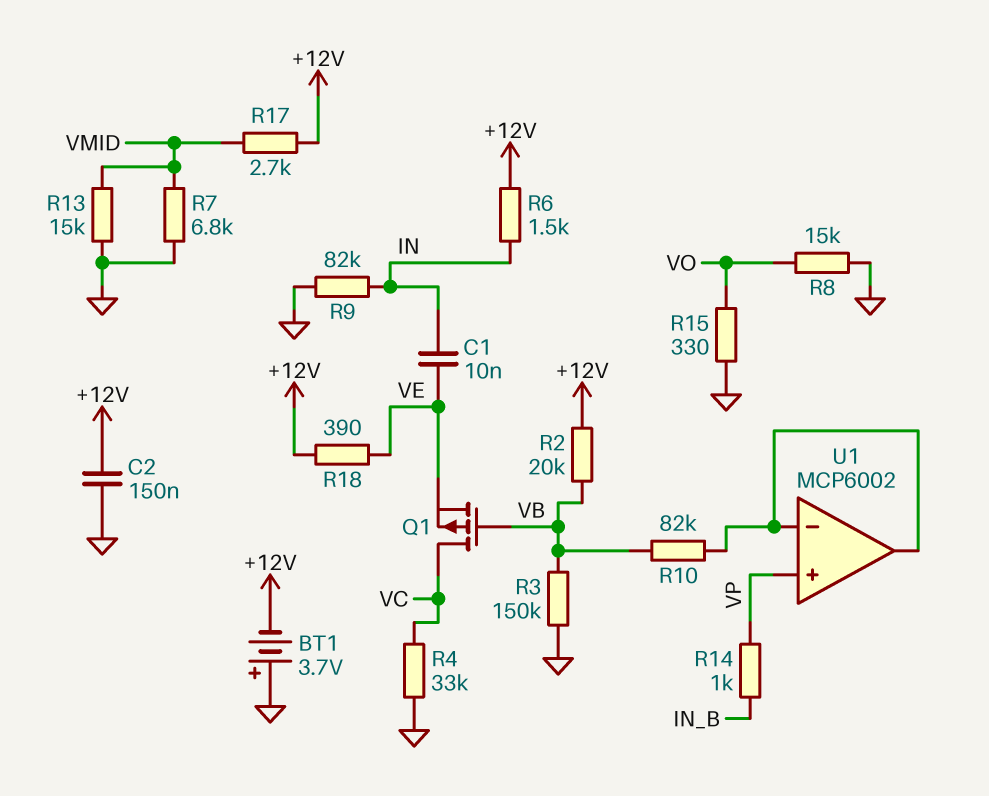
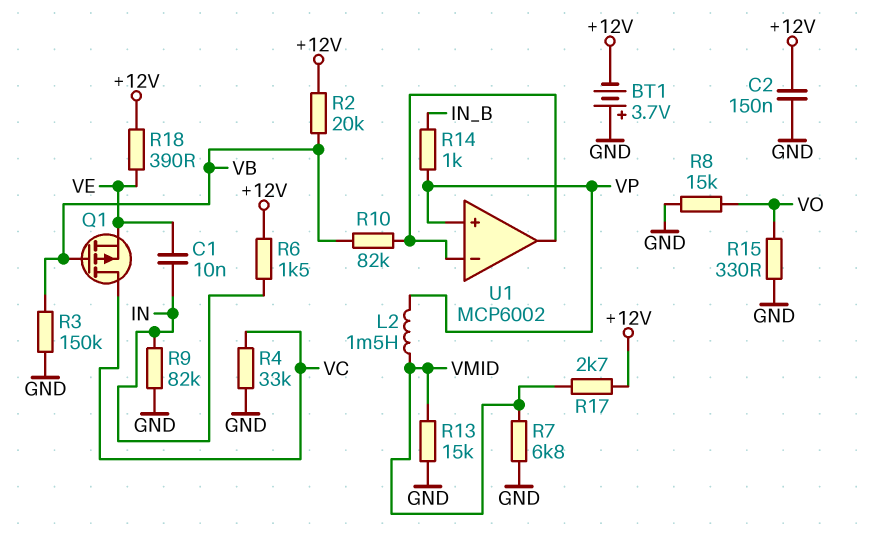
L2: none -> 1.5mH (VMID, VP)

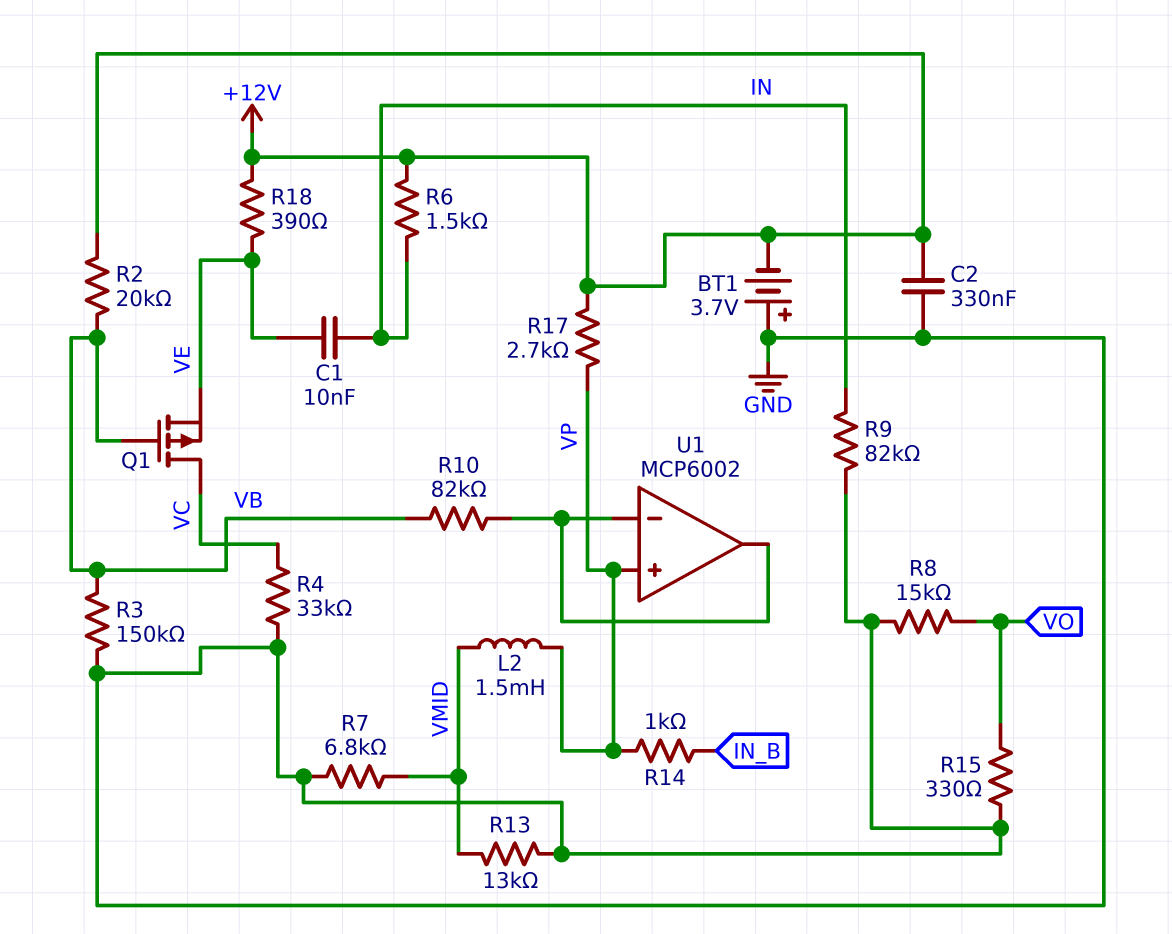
C2: 150nF (+12V, GND) -> 330nF (+12V, GND)
R13: 15k (GND, VMID) -> 13k (GND, VMID)
R17: 2.7k (+12V, VMID) -> 2.7k (+12V, VP)

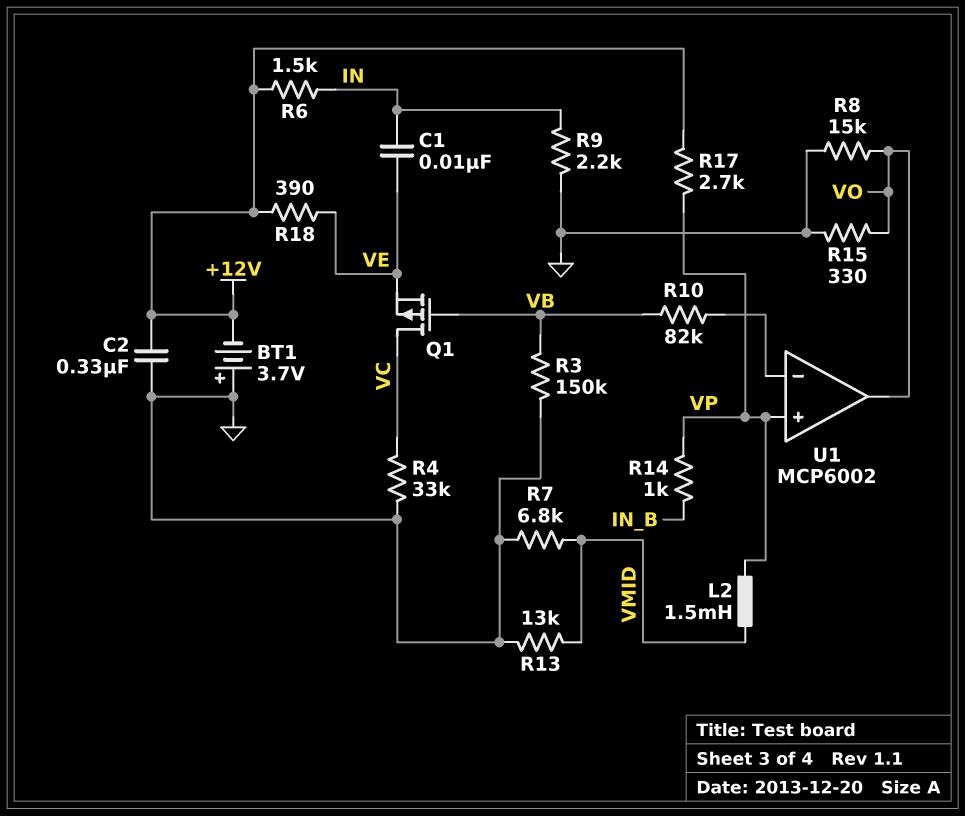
R2: 20k (+12V, VB) -> none
R9: 82k (GND, IN) -> 2.2k (GND, IN)
U1 pin out: U1/in- -> VO

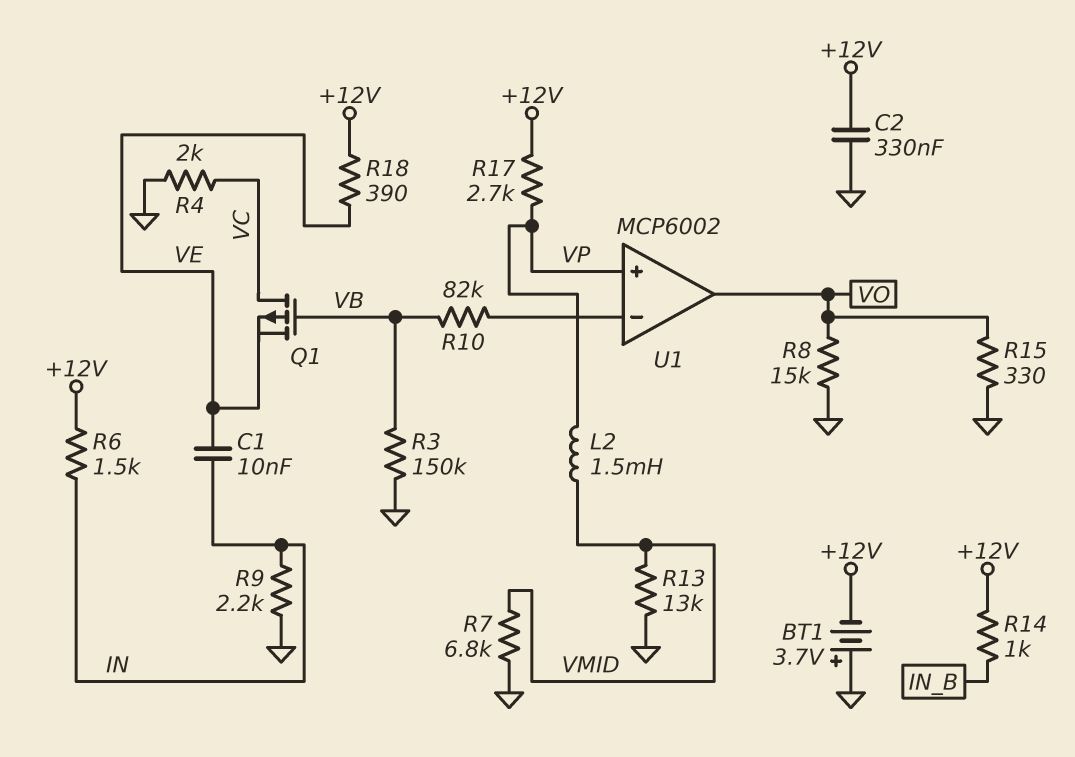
R4: 33k (GND, VC) -> 2k (GND, VC)
R14: 1k (IN_B, VP) -> 1k (+12V, IN_B)

